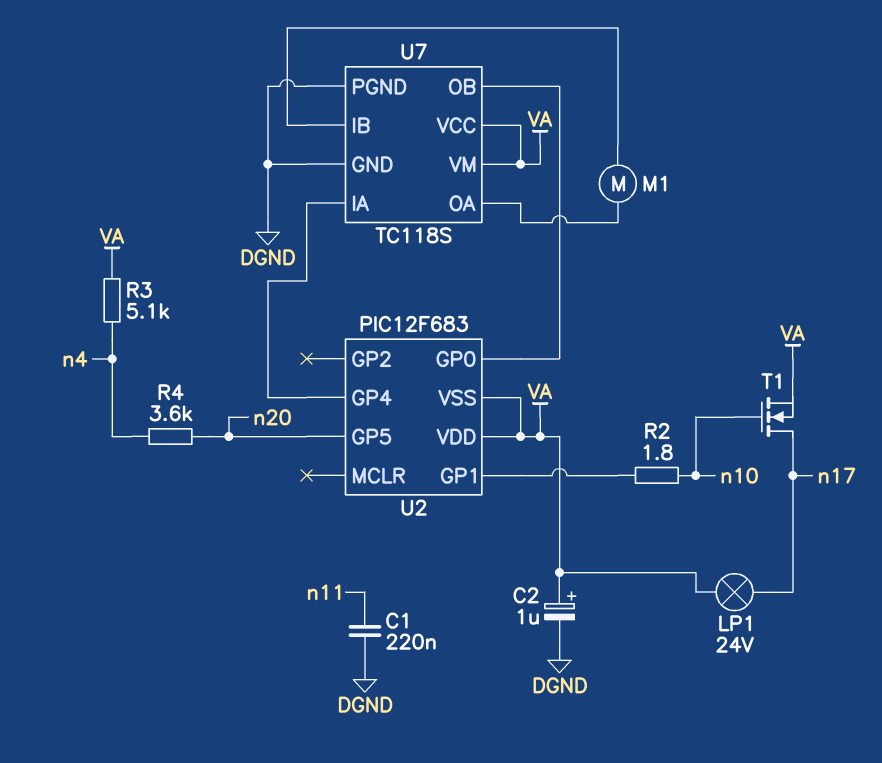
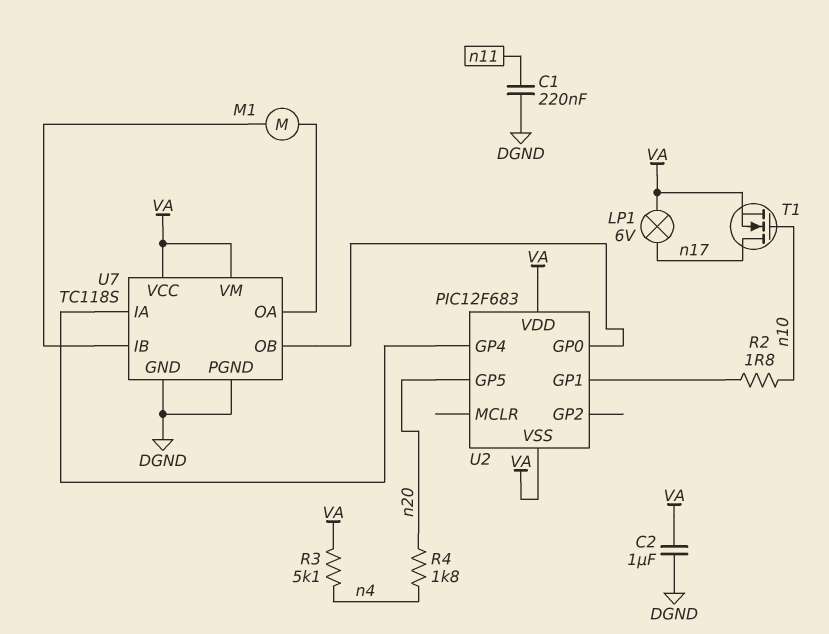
C2: 1uF (plus VA, minus DGND) -> 1uF (DGND, VA)
LP1: lamp 24V (VA, n17) -> lamp 6V (VA, n17)
R4: 3.6k (n4, n20) -> 1.8k (n4, n20)

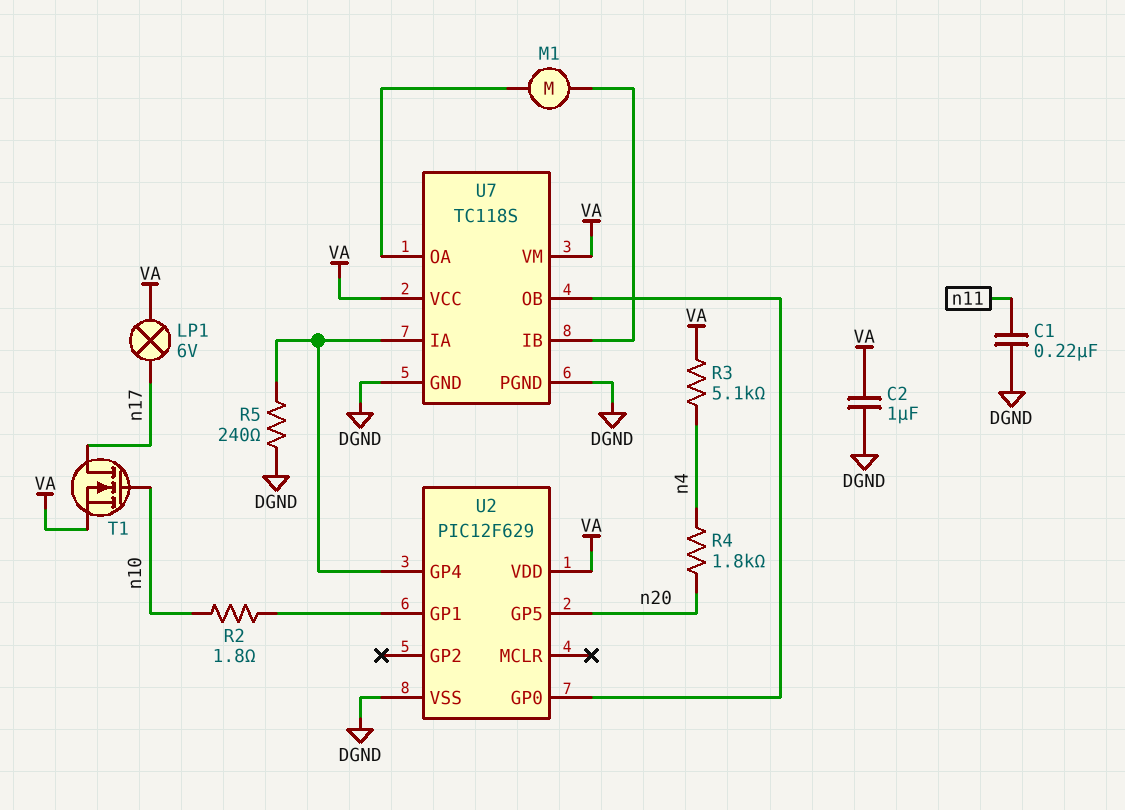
R5: none -> 240 (DGND, U2/GP4)
U2: PIC12F683 -> PIC12F629
U2 pin VSS: VA -> DGND

